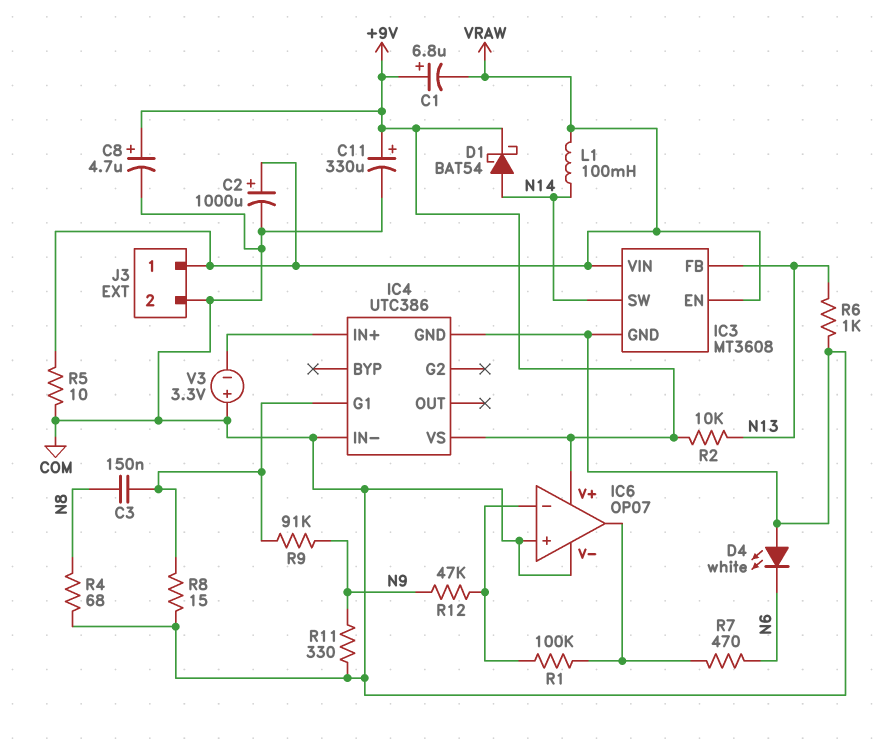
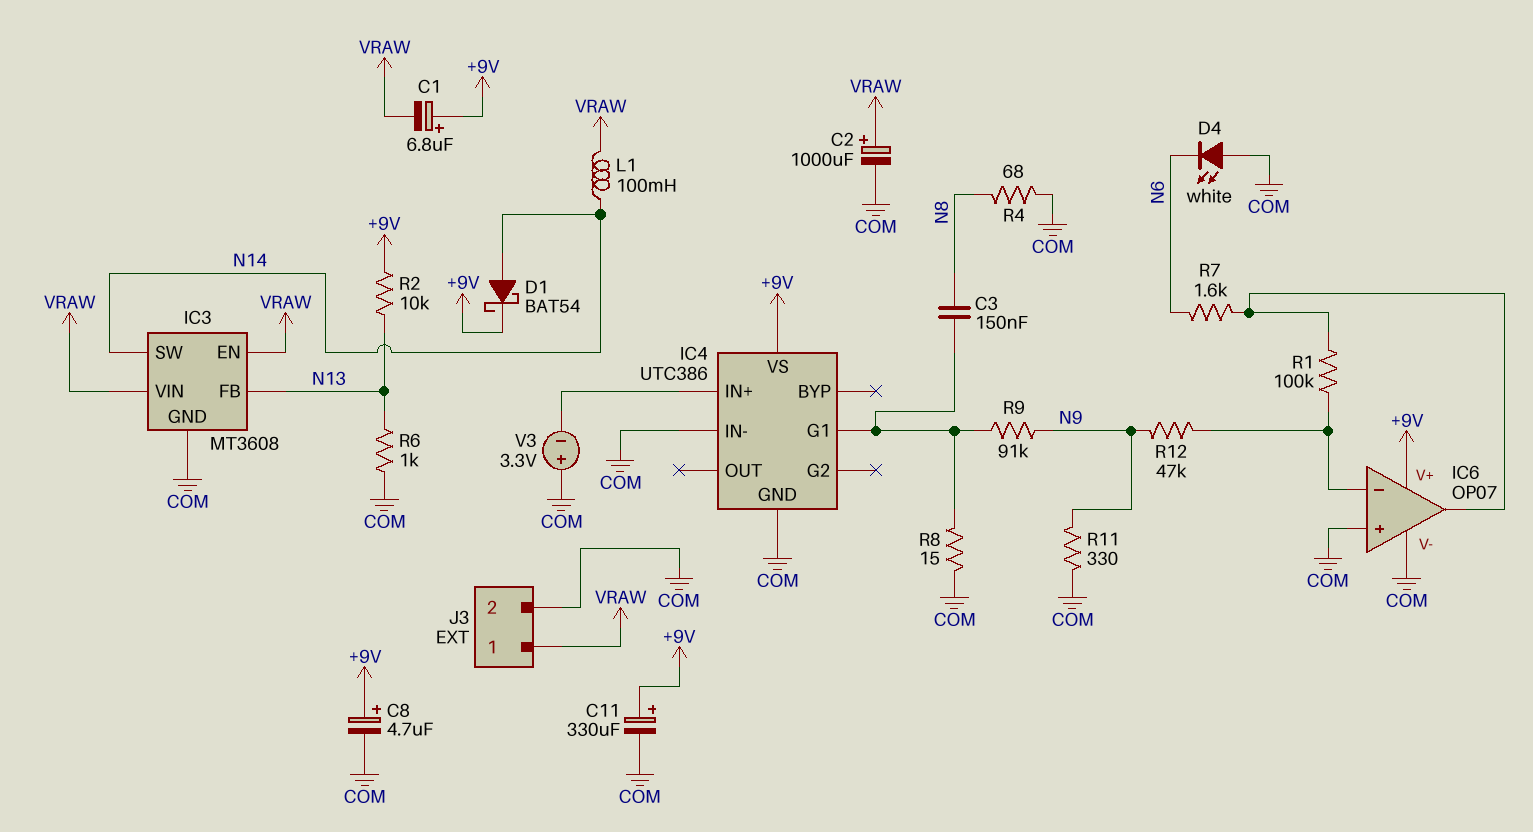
R5: 10 (COM, VRAW) -> none
R7: 470 (IC6/out, N6) -> 1.6k (IC6/out, N6)

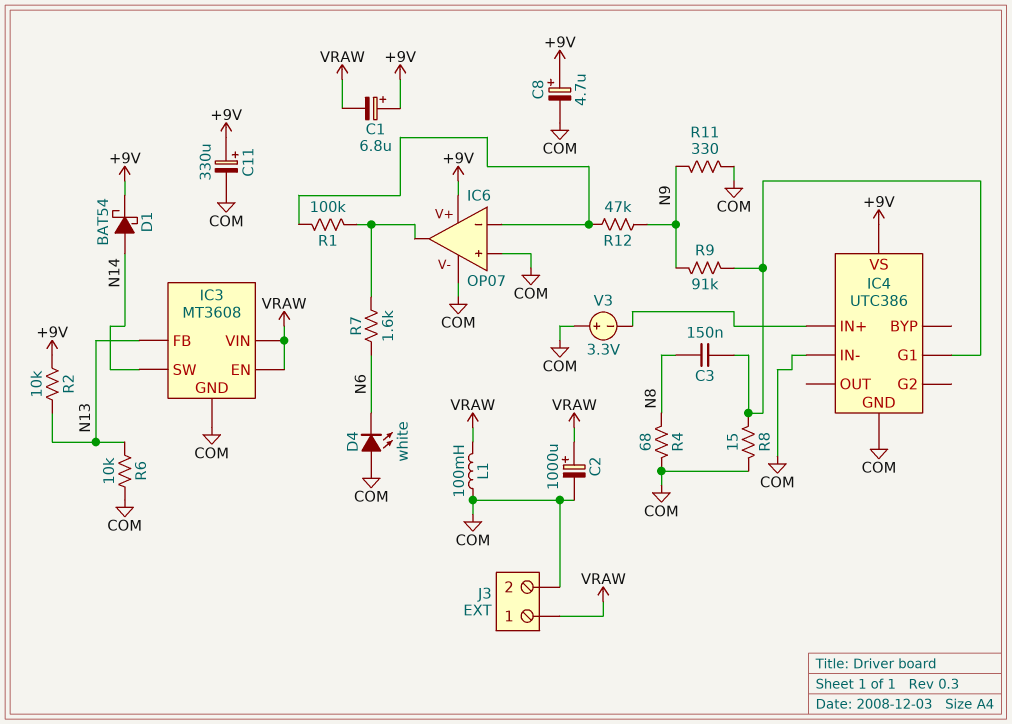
L1: 100mH (N14, VRAW) -> 100mH (COM, VRAW)
R6: 1k (COM, N13) -> 10k (COM, N13)

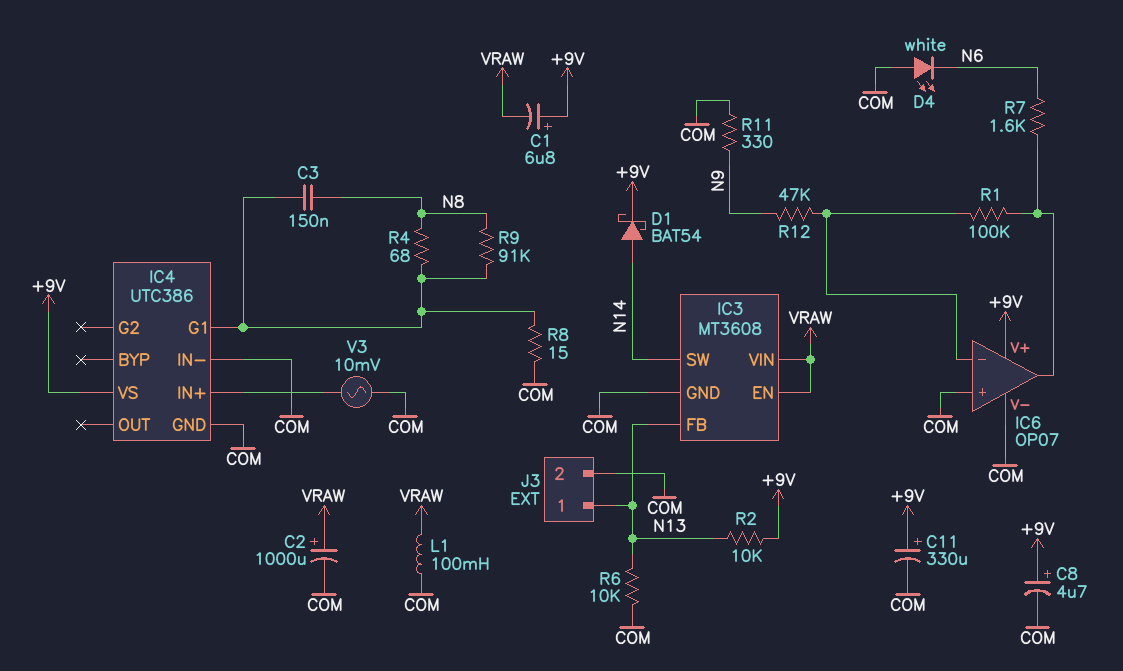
J3 pin 1: VRAW -> N13
R4: 68 (COM, N8) -> 68 (IC4/G1, N8)
R9: 91k (IC4/G1, N9) -> 91k (IC4/G1, N8)
V3: 3.3V (plus COM, minus IC4/IN+) -> AC 10mV (COM, IC4/IN+)

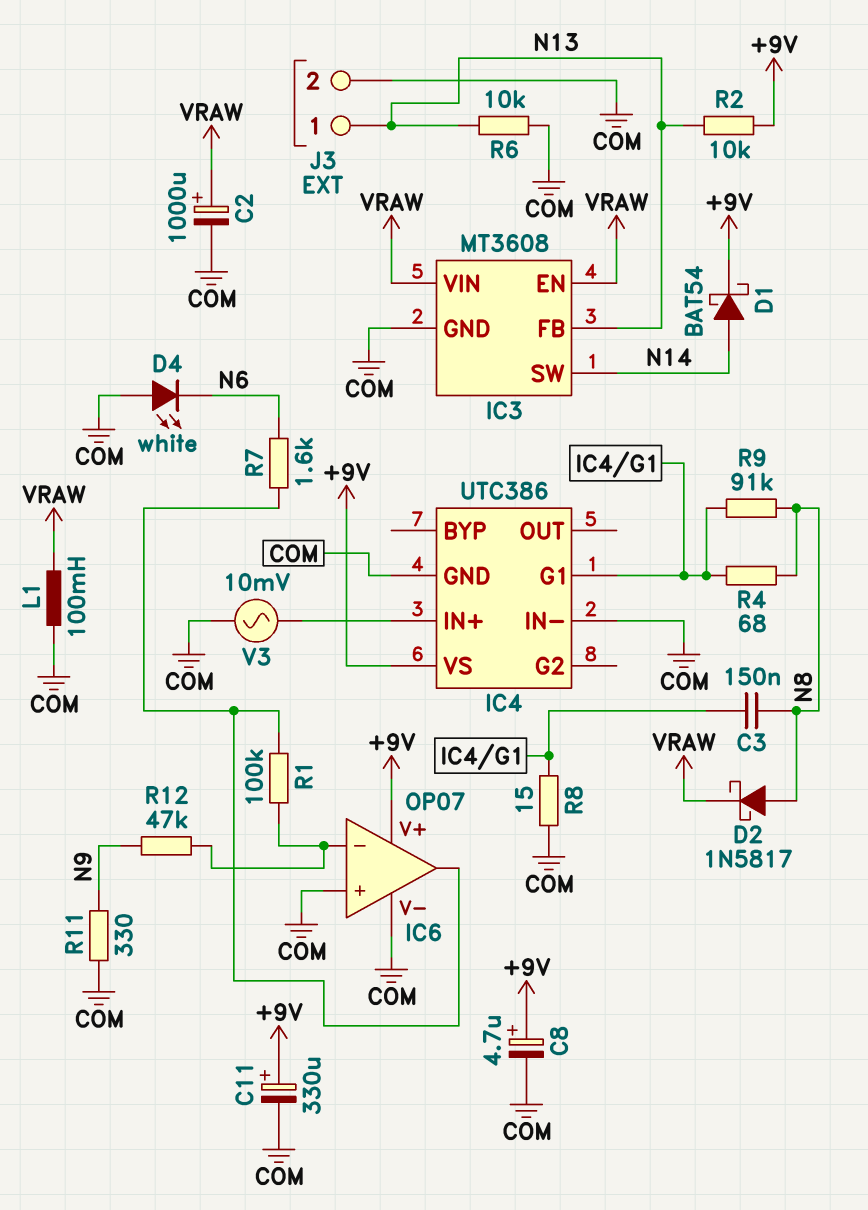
C1: 6.8uF (plus +9V, minus VRAW) -> none
D2: none -> schottky 1N5817 (A N8, K VRAW)

